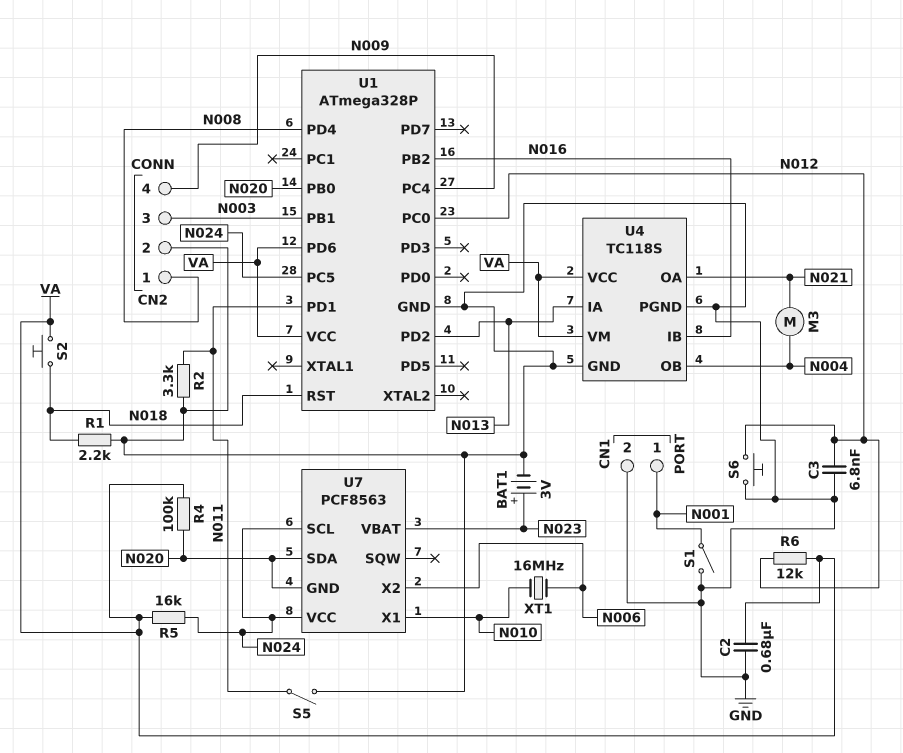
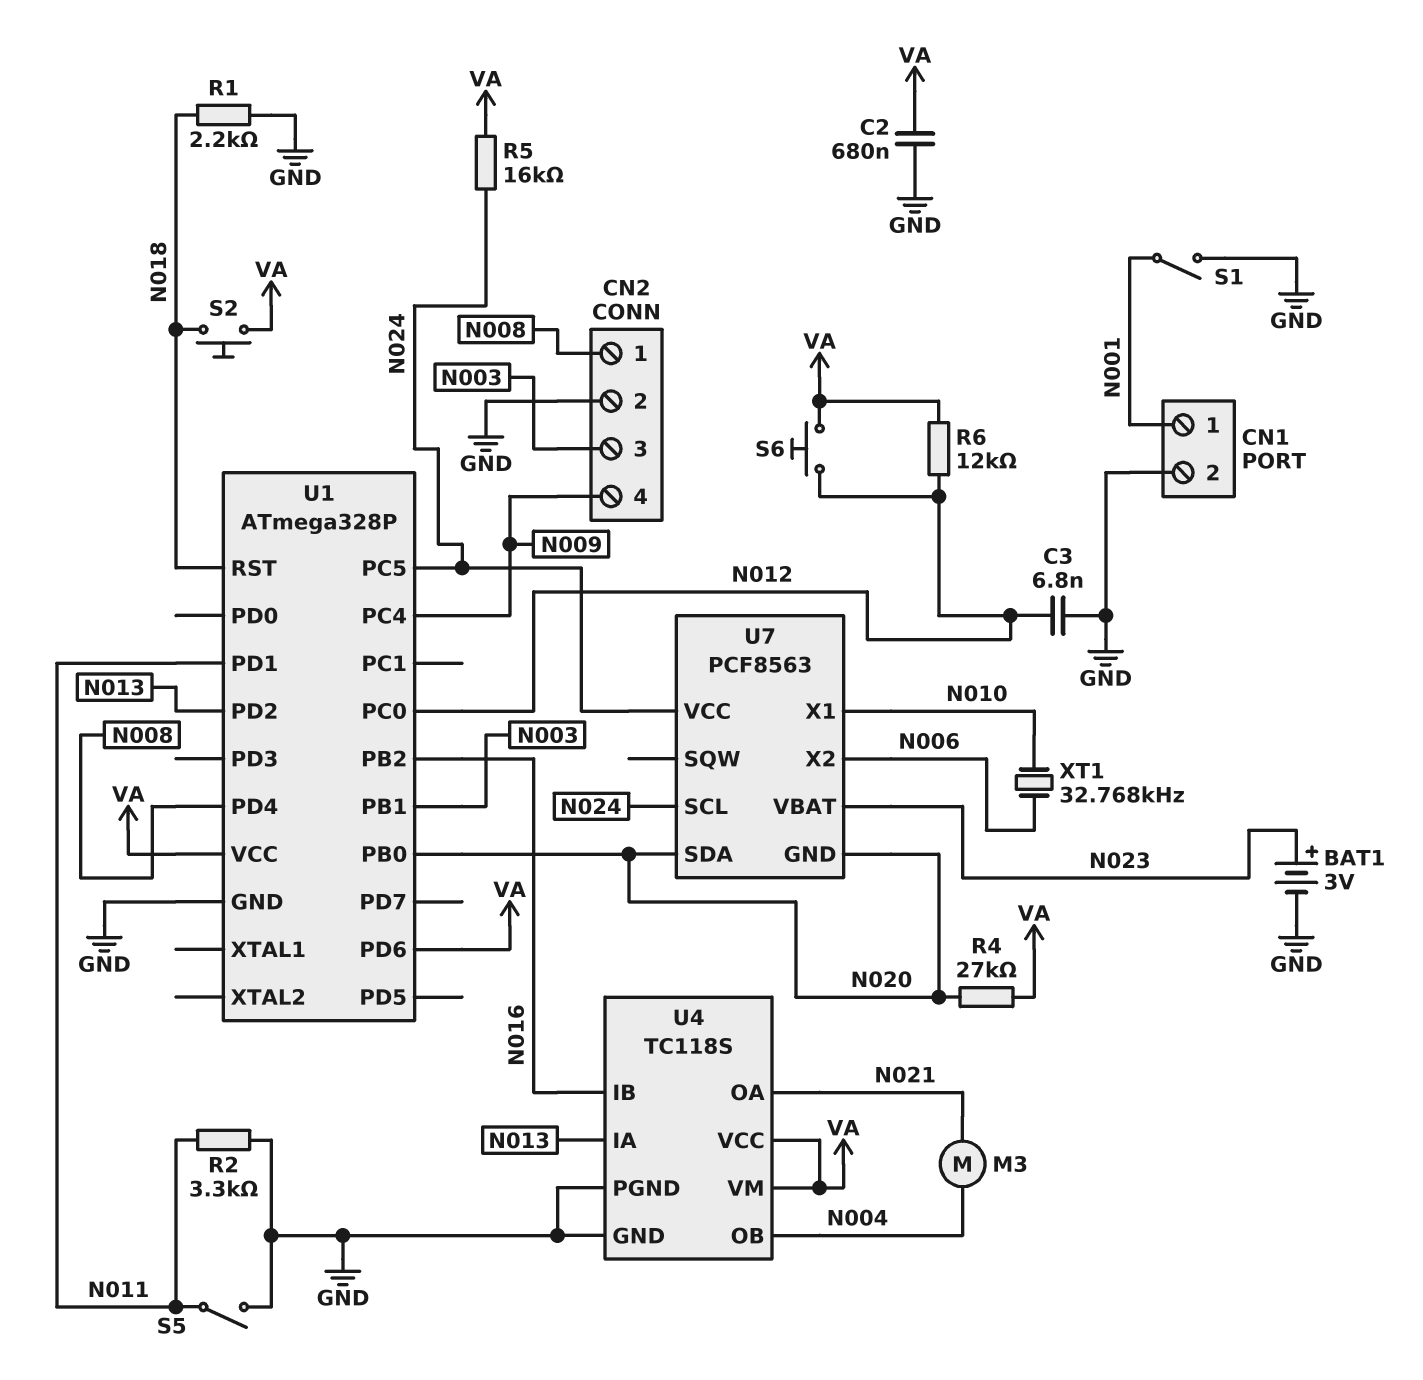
R4: 100k (N020, VA) -> 27k (N020, VA)
S6: button (GND, N012) -> button (N012, VA)
XT1: 16MHz (N006, N010) -> 32.768kHz (N006, N010)

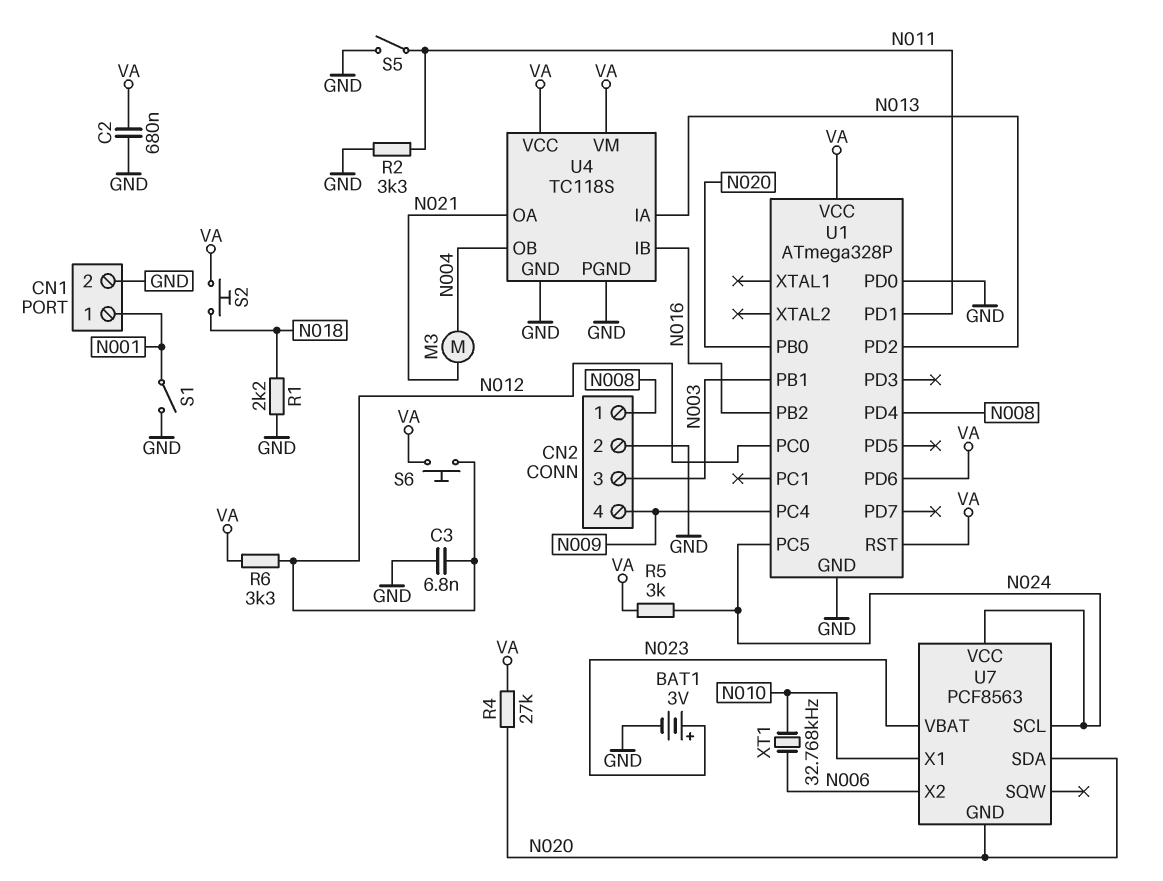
R5: 16k (N024, VA) -> 3k (N024, VA)
R6: 12k (N012, VA) -> 3.3k (N012, VA)
U1 pin PD0: none -> GND
U1 pin RST: N018 -> VA

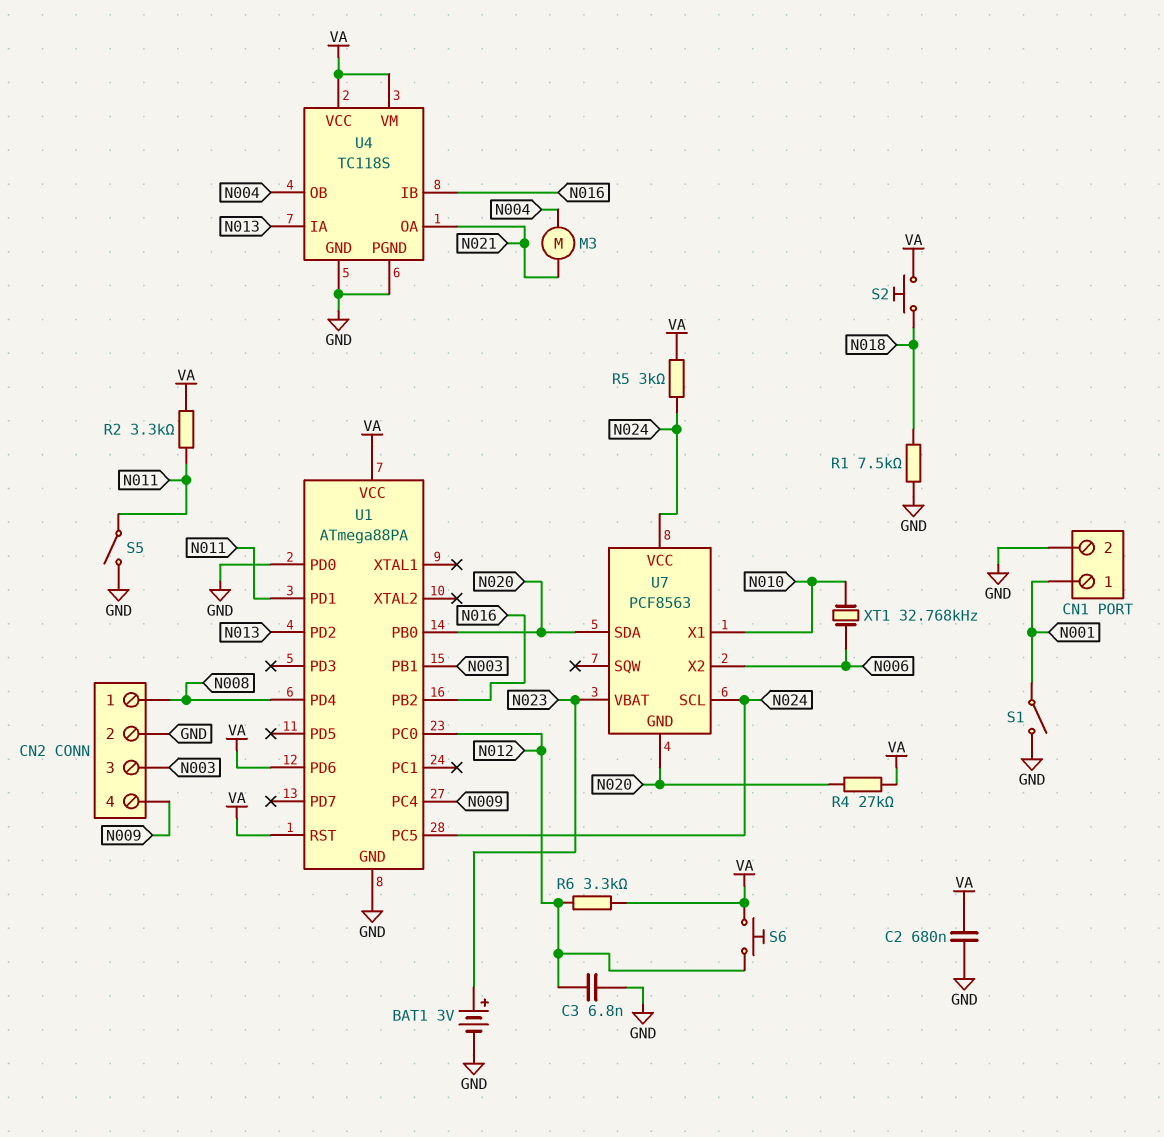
R1: 2.2k (GND, N018) -> 7.5k (GND, N018)
R2: 3.3k (GND, N011) -> 3.3k (N011, VA)
U1: ATmega328P -> ATmega88PA

